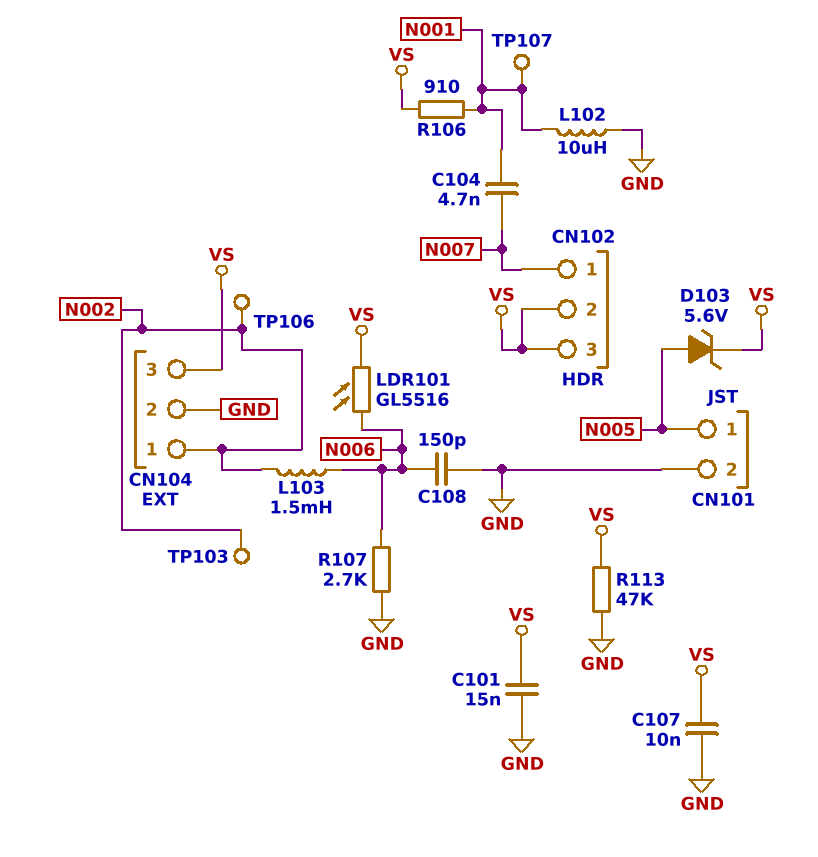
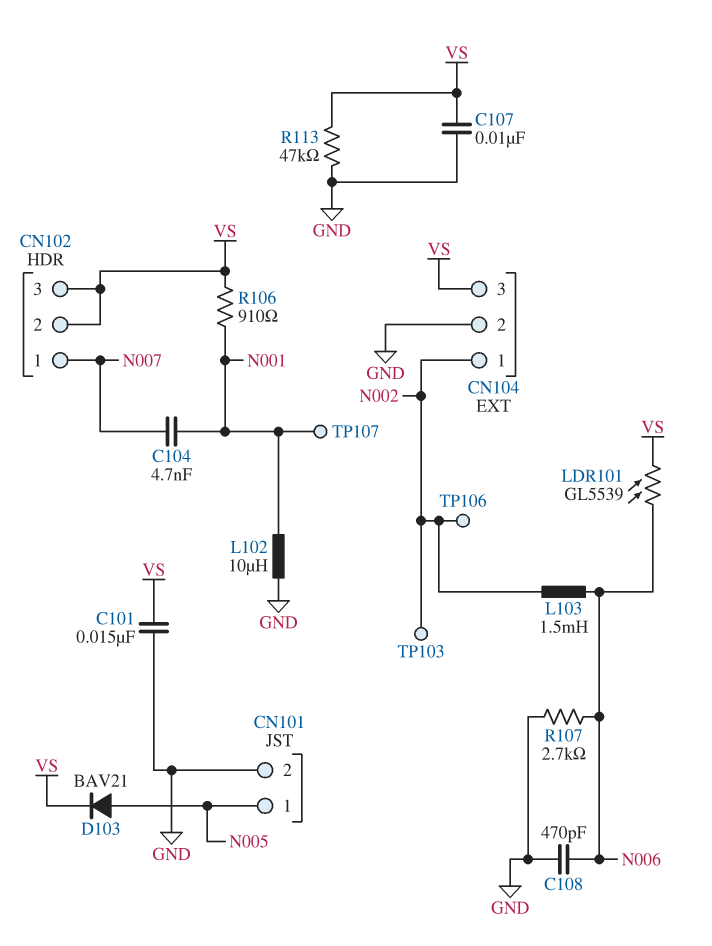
C108: 150pF (GND, N006) -> 470pF (GND, N006)
D103: zener 5.6V (A N005, K VS) -> diode BAV21 (A N005, K VS)
LDR101: GL5516 (N006, VS) -> GL5539 (N006, VS)

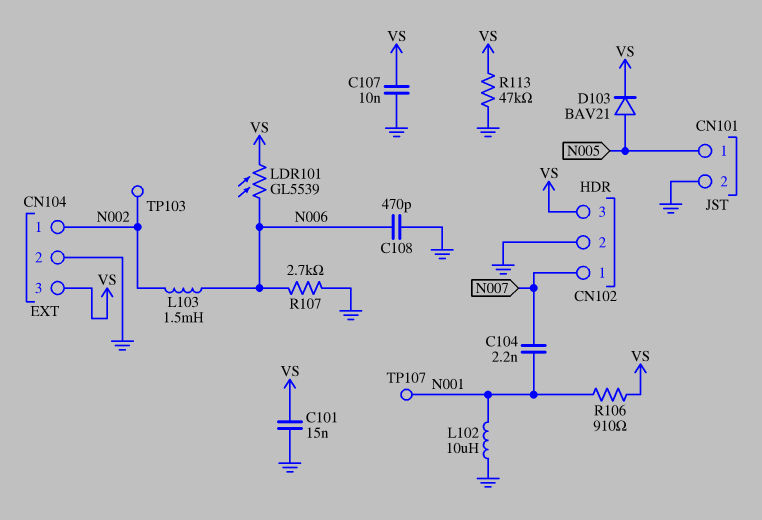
C104: 4.7nF (N001, N007) -> 2.2nF (N001, N007)
CN102 pin 2: VS -> GND
TP106: test point (N002) -> none

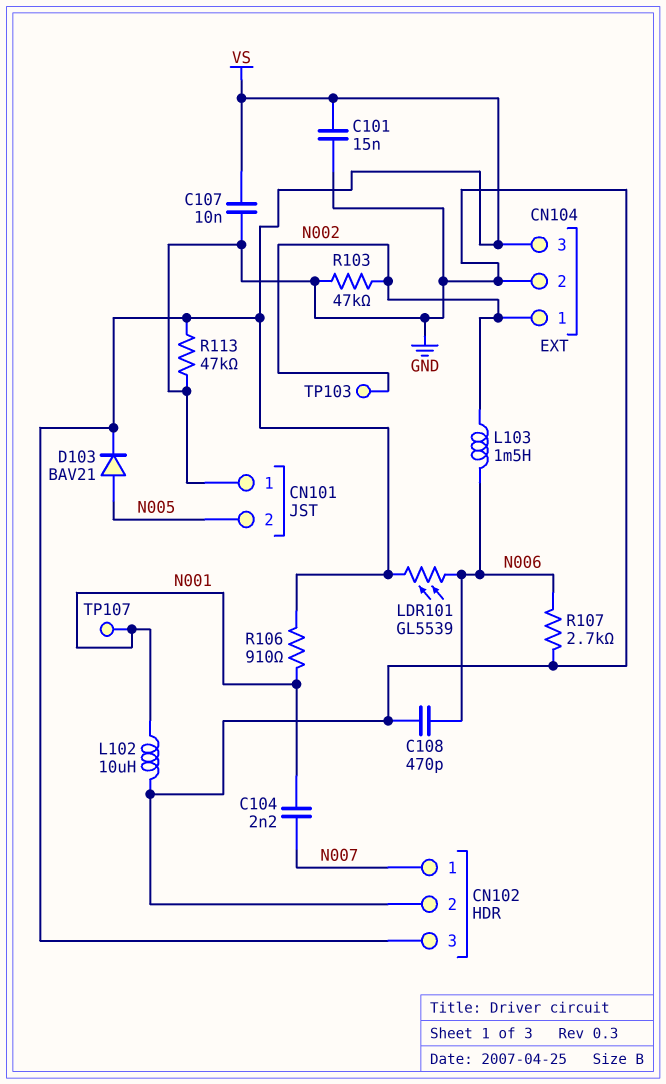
CN101 pin 1: N005 -> GND
CN101 pin 2: GND -> N005
R103: none -> 47k (GND, N002)

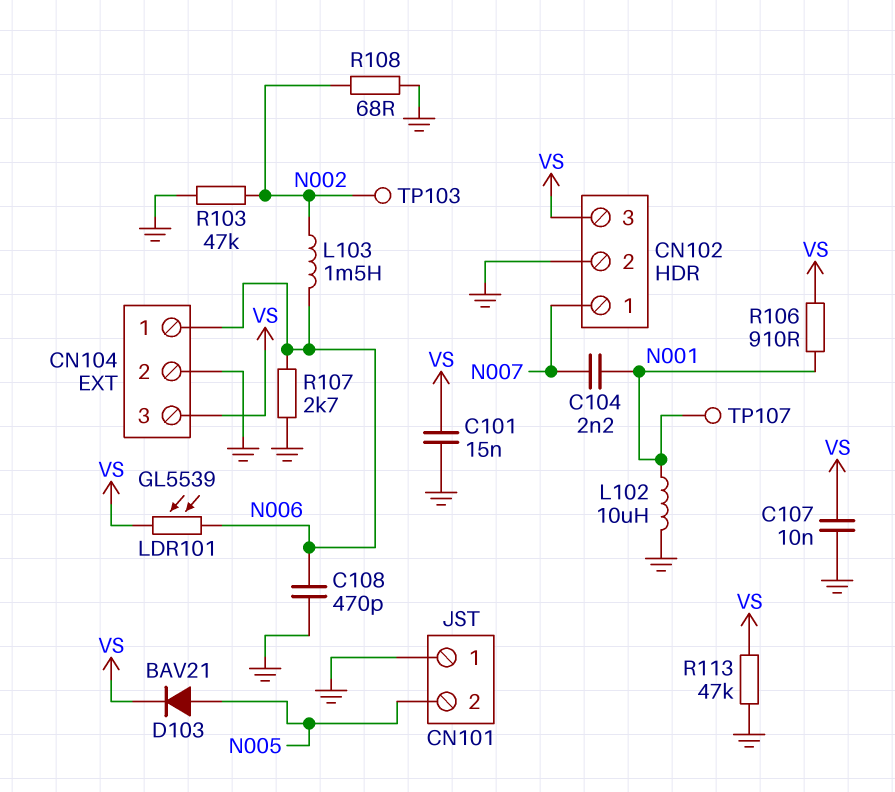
CN104 pin 1: N002 -> N006
R108: none -> 68 (GND, N002)

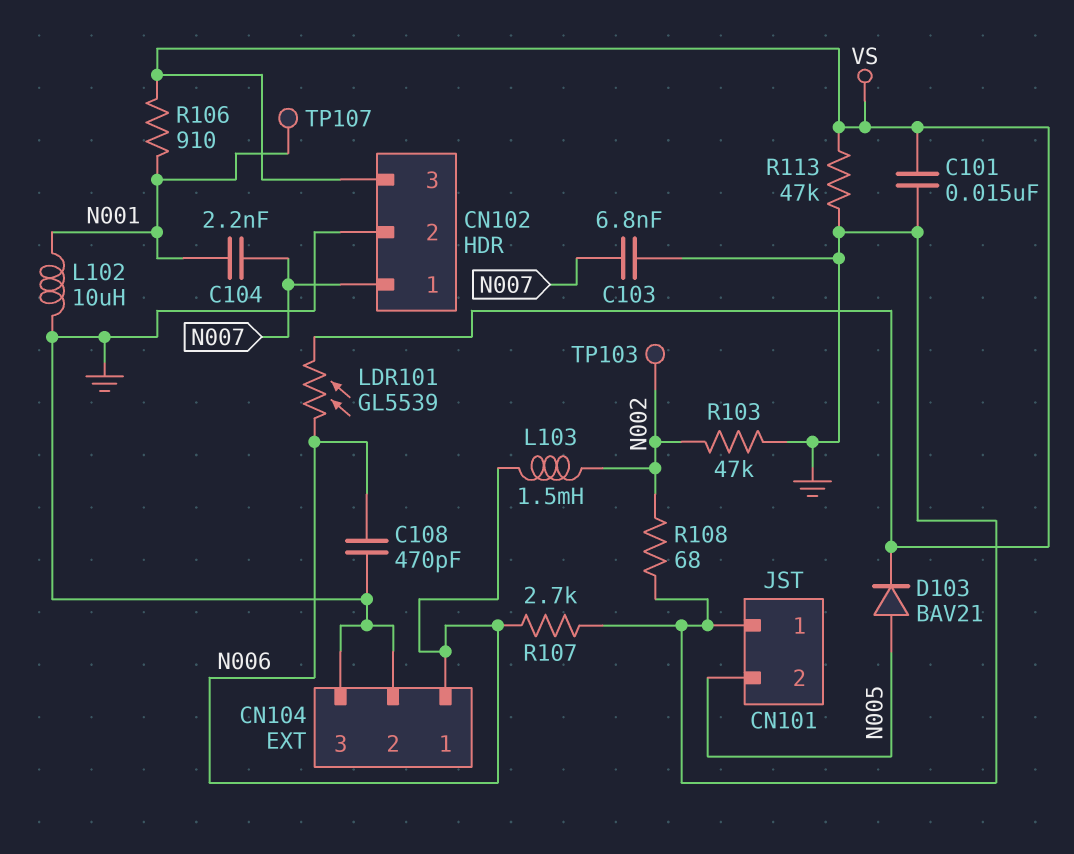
C103: none -> 6.8nF (GND, N007)
C107: 10nF (GND, VS) -> none
CN104 pin 3: VS -> GND

